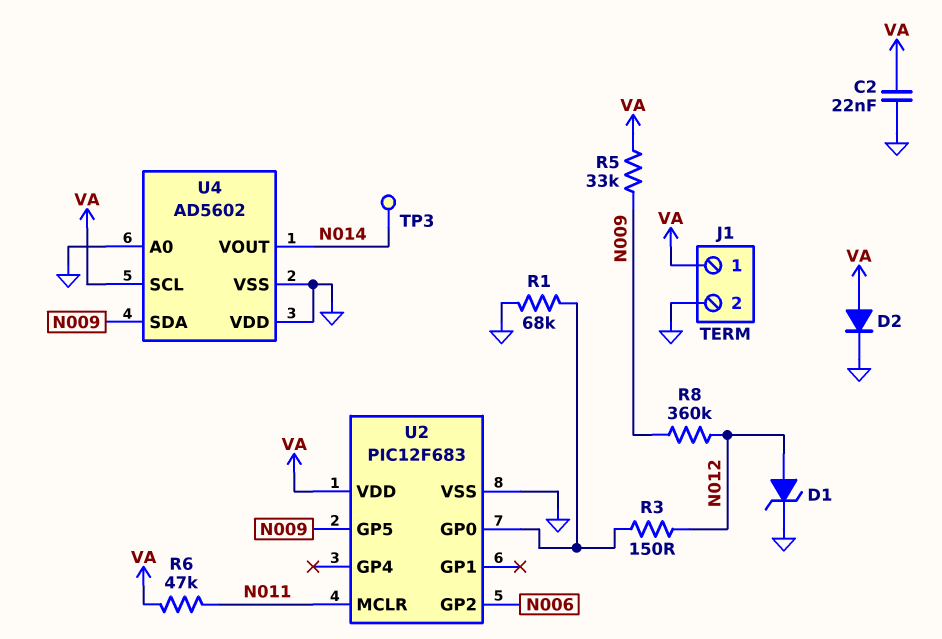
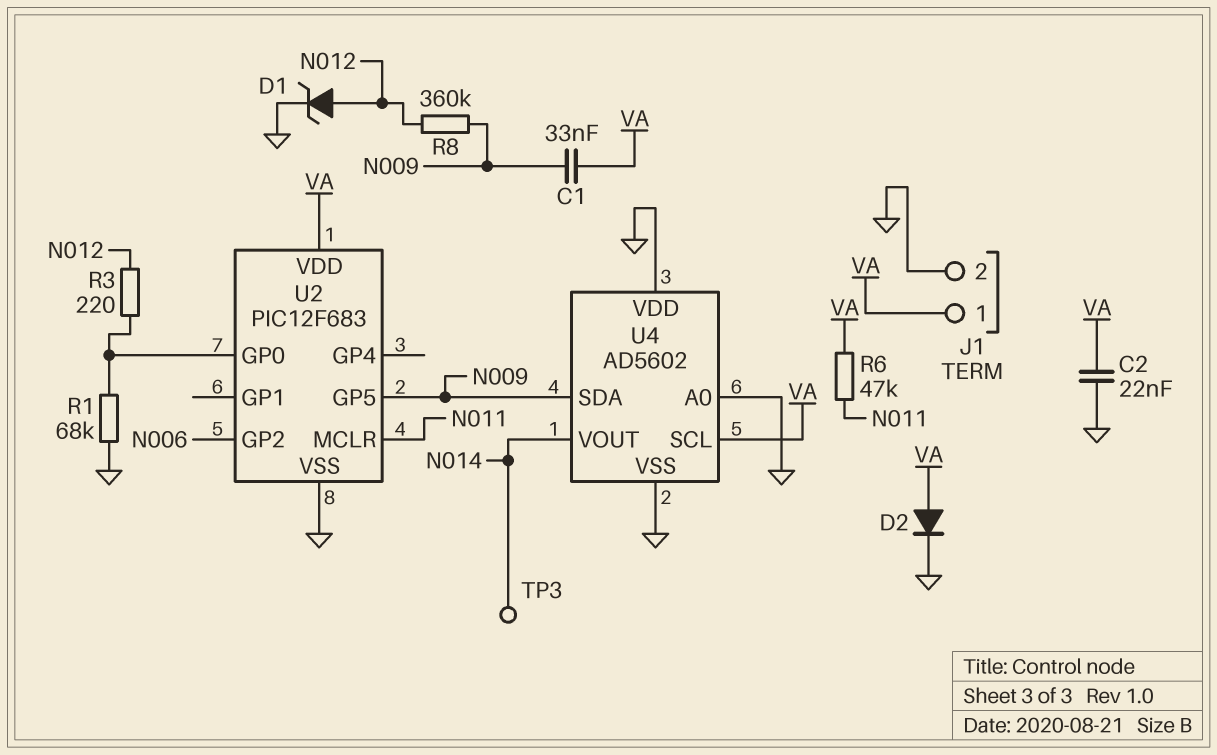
C1: none -> 33nF (N009, VA)
R3: 150 (N012, U2/GP0) -> 220 (N012, U2/GP0)
R5: 33k (N009, VA) -> none

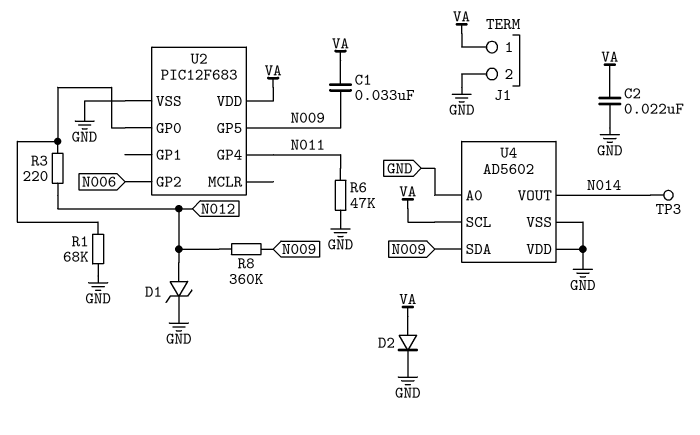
R6: 47k (N011, VA) -> 47k (GND, N011)
U2 pin GP4: none -> N011
U2 pin MCLR: N011 -> none

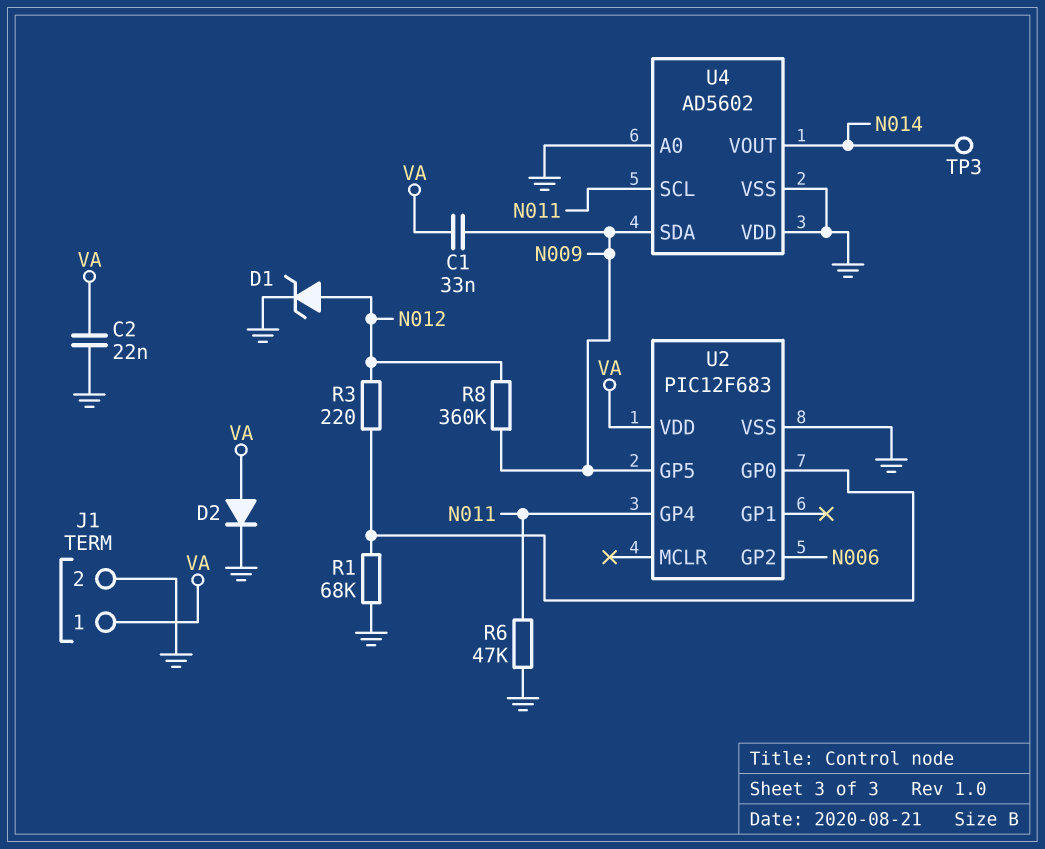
U4 pin SCL: VA -> N011

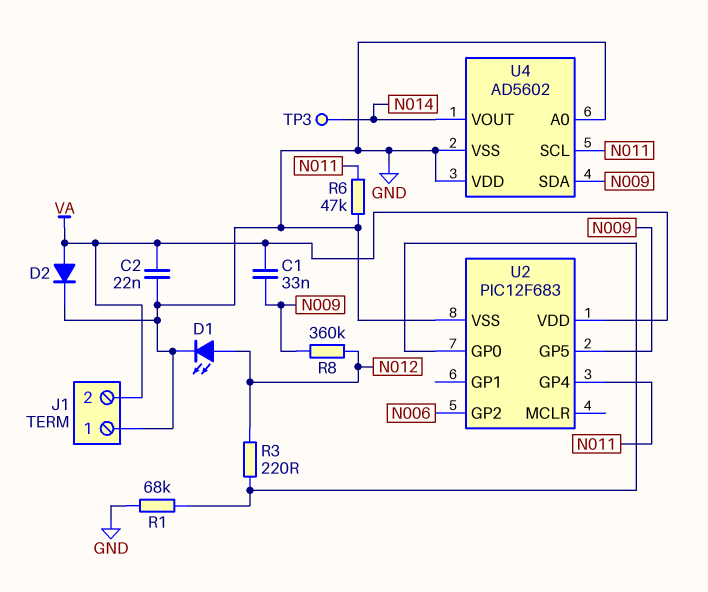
D1: zener (A N012, K GND) -> LED (A N012, K GND)
J1 pin 1: VA -> GND
J1 pin 2: GND -> VA

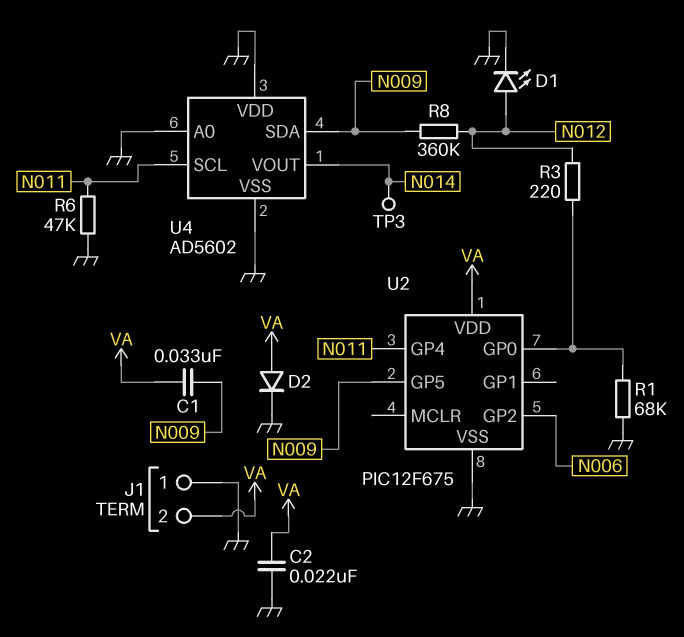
U2: PIC12F683 -> PIC12F675

